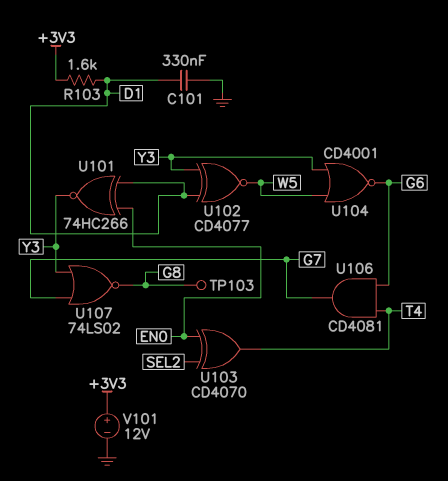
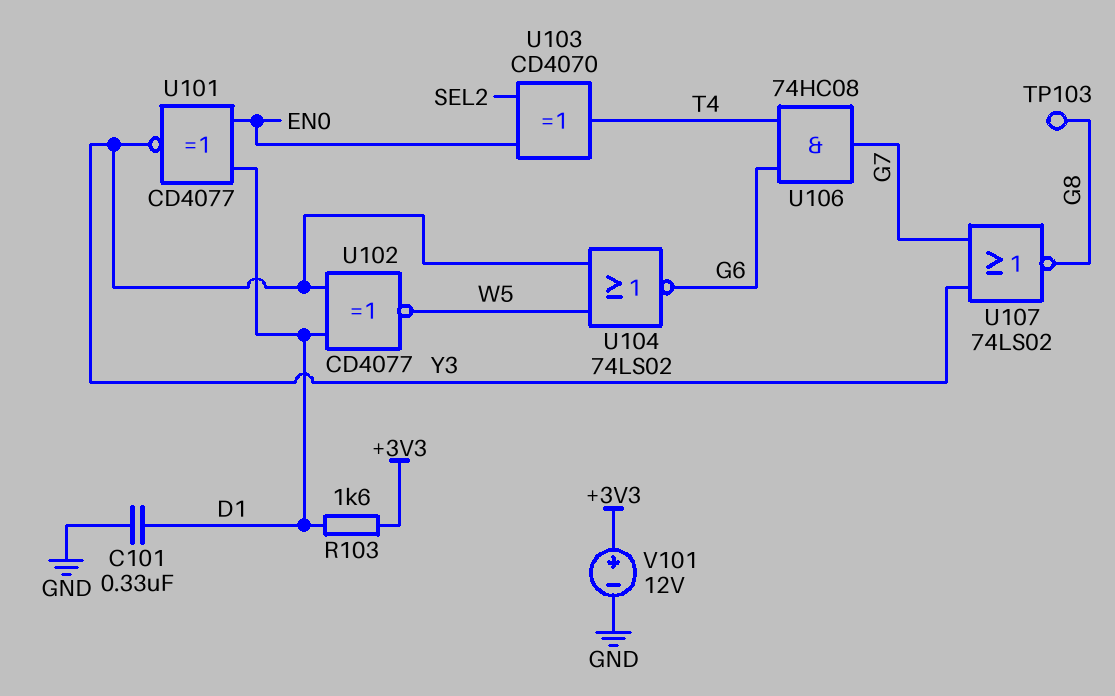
U101: XNOR 74HC266 (in D1, in EN0, out Y3) -> XNOR CD4077 (in D1, in EN0, out Y3)
U104: NOR CD4001 (in W5, in Y3, out G6) -> NOR 74LS02 (in W5, in Y3, out G6)
U106: AND CD4081 (in G6, in T4, out G7) -> AND 74HC08 (in G6, in T4, out G7)

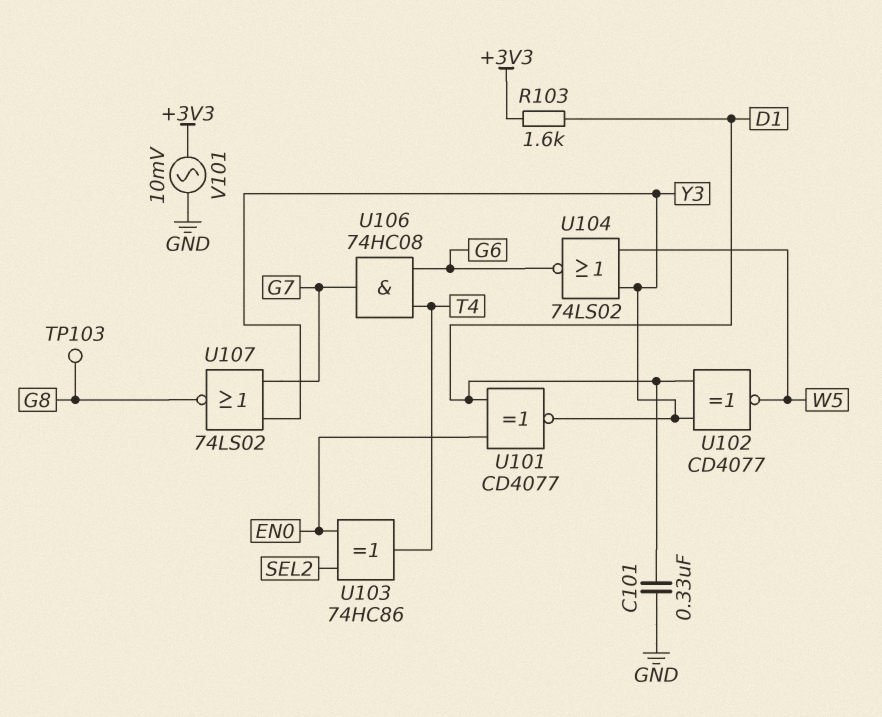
U103: XOR CD4070 (in EN0, in SEL2, out T4) -> XOR 74HC86 (in EN0, in SEL2, out T4)
V101: 12V (plus +3V3, minus GND) -> AC 10mV (+3V3, GND)

